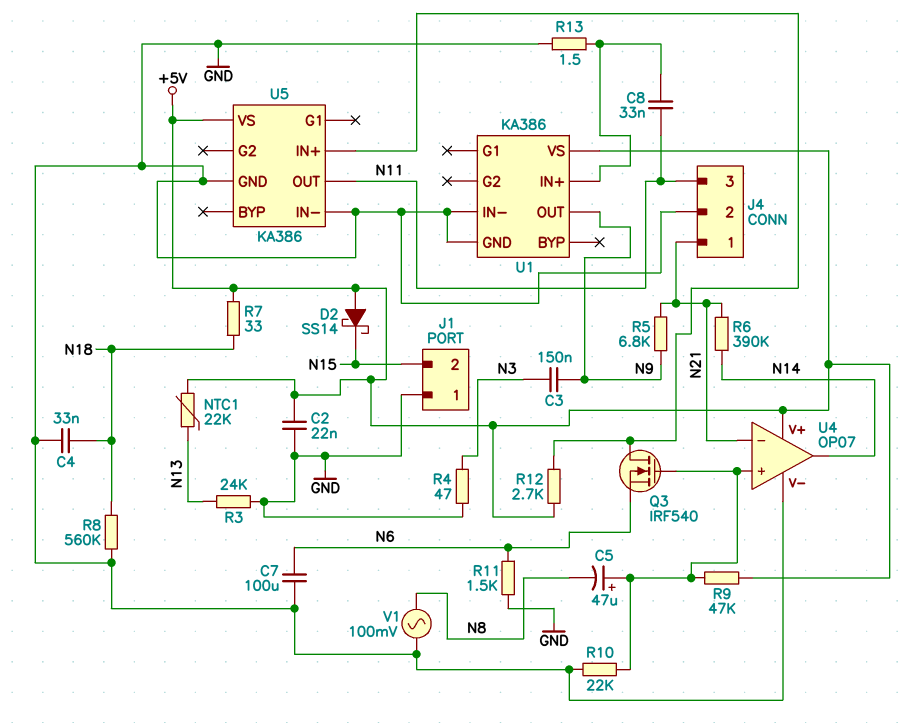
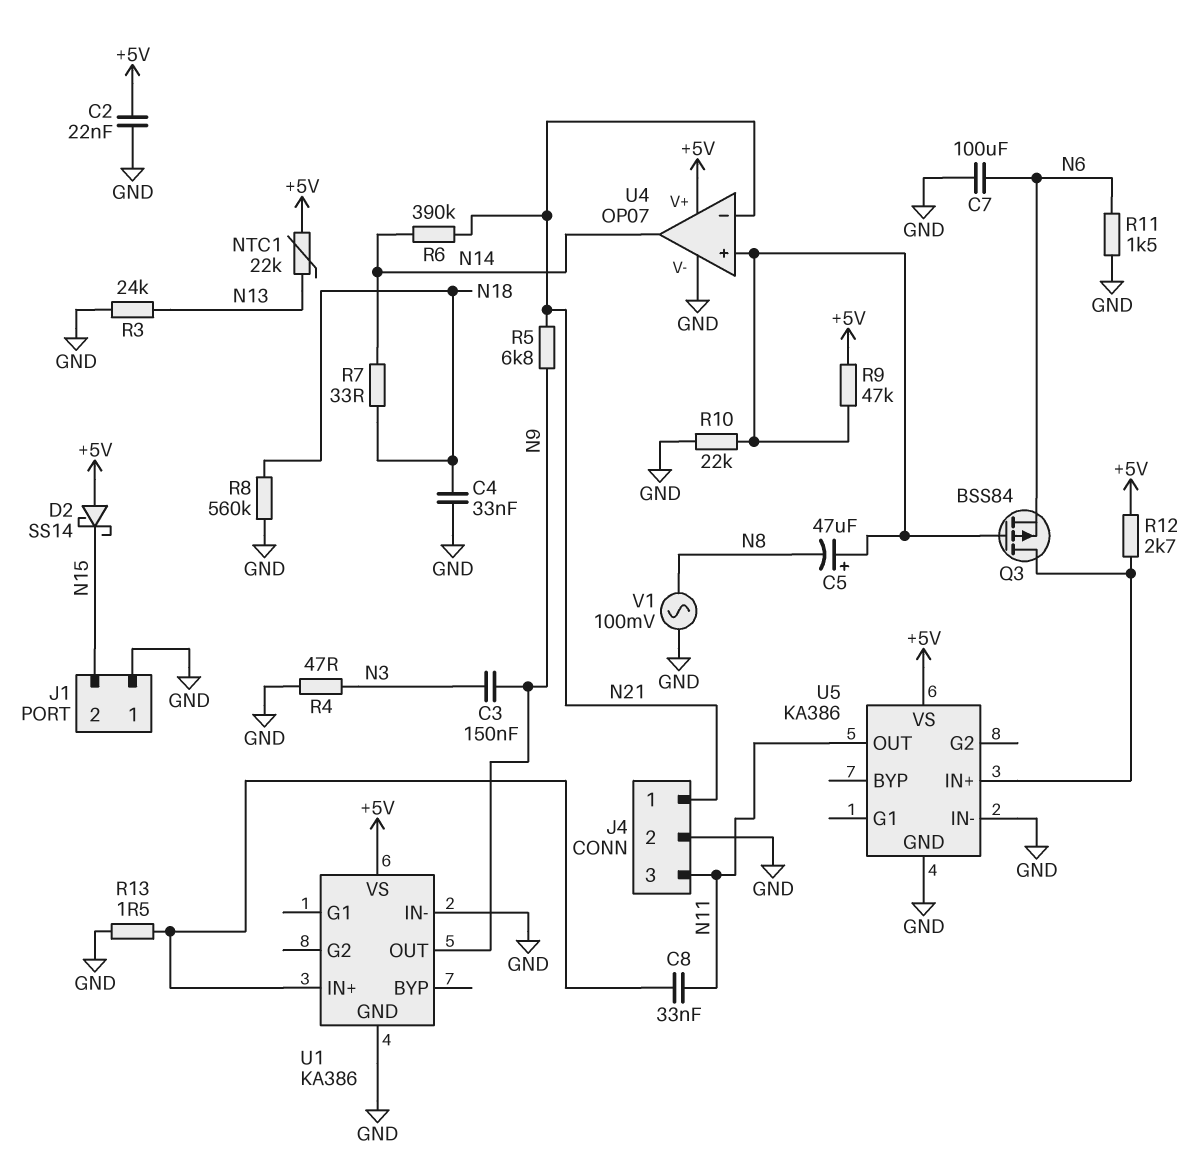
Q3: NMOS IRF540 (G U4/in+, D U5/IN+, S N6) -> PMOS BSS84 (G U4/in+, D U5/IN+, S N6)
R7: 33 (+5V, N18) -> 33 (N14, N18)

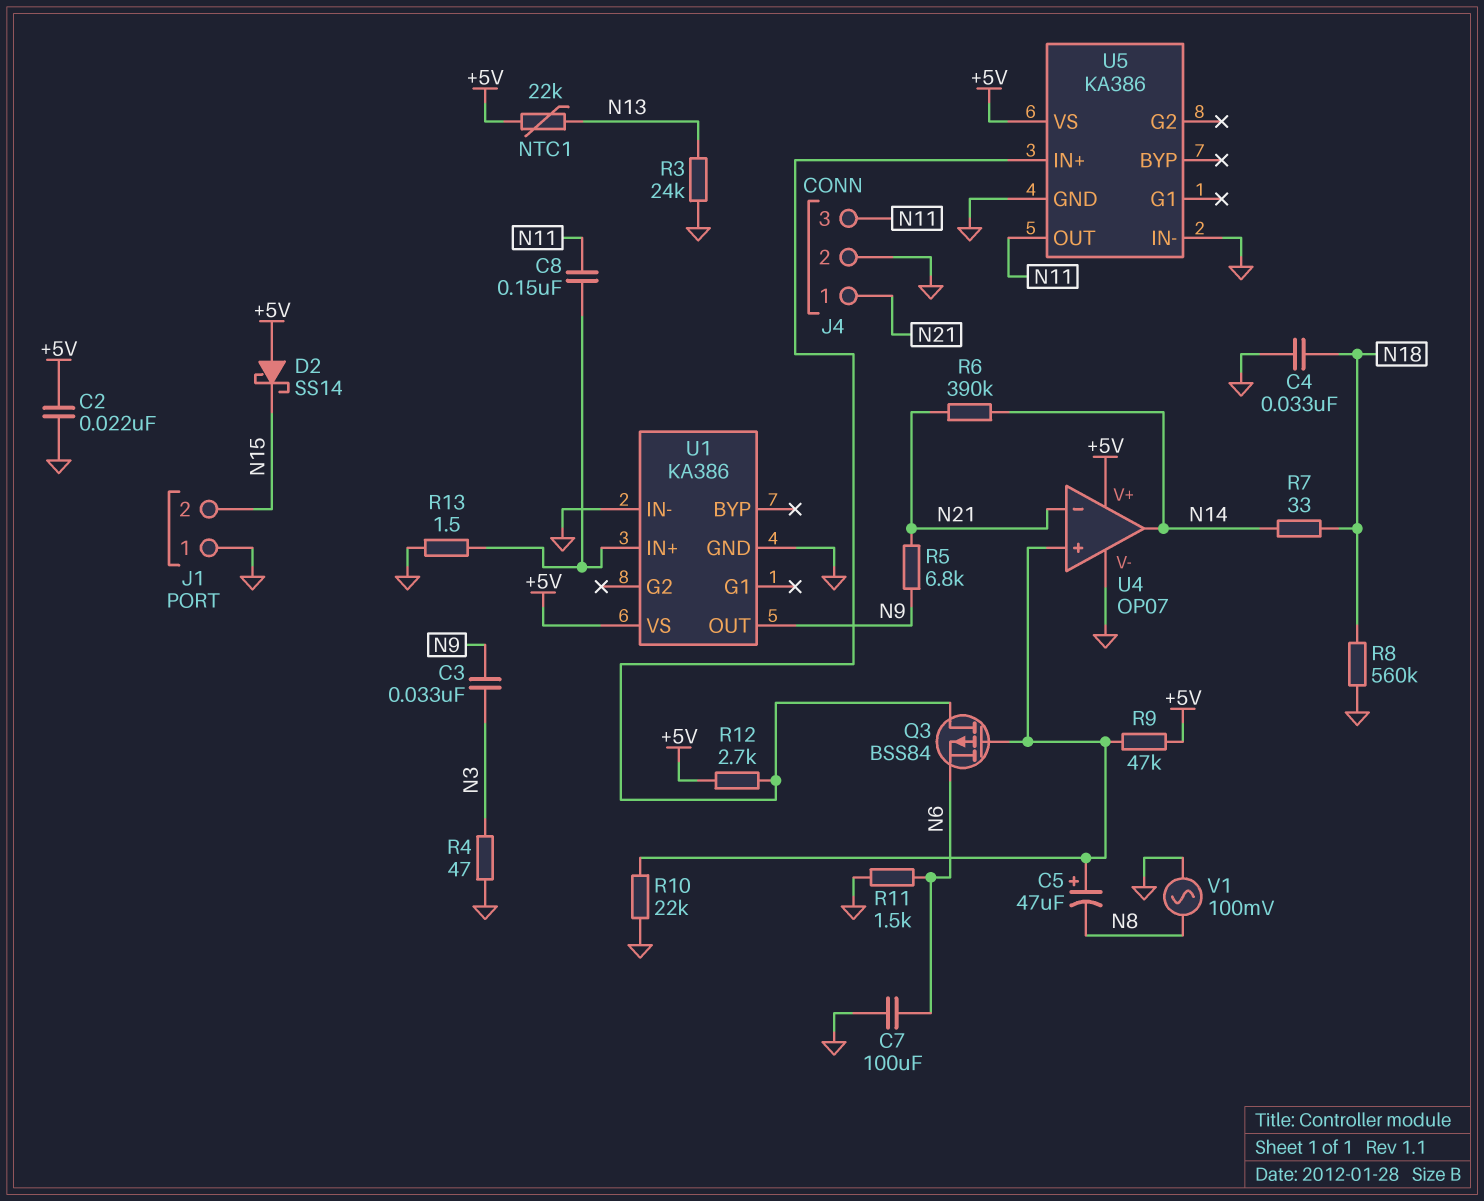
C3: 150nF (N3, N9) -> 33nF (N3, N9)
C8: 33nF (N11, U1/IN+) -> 150nF (N11, U1/IN+)

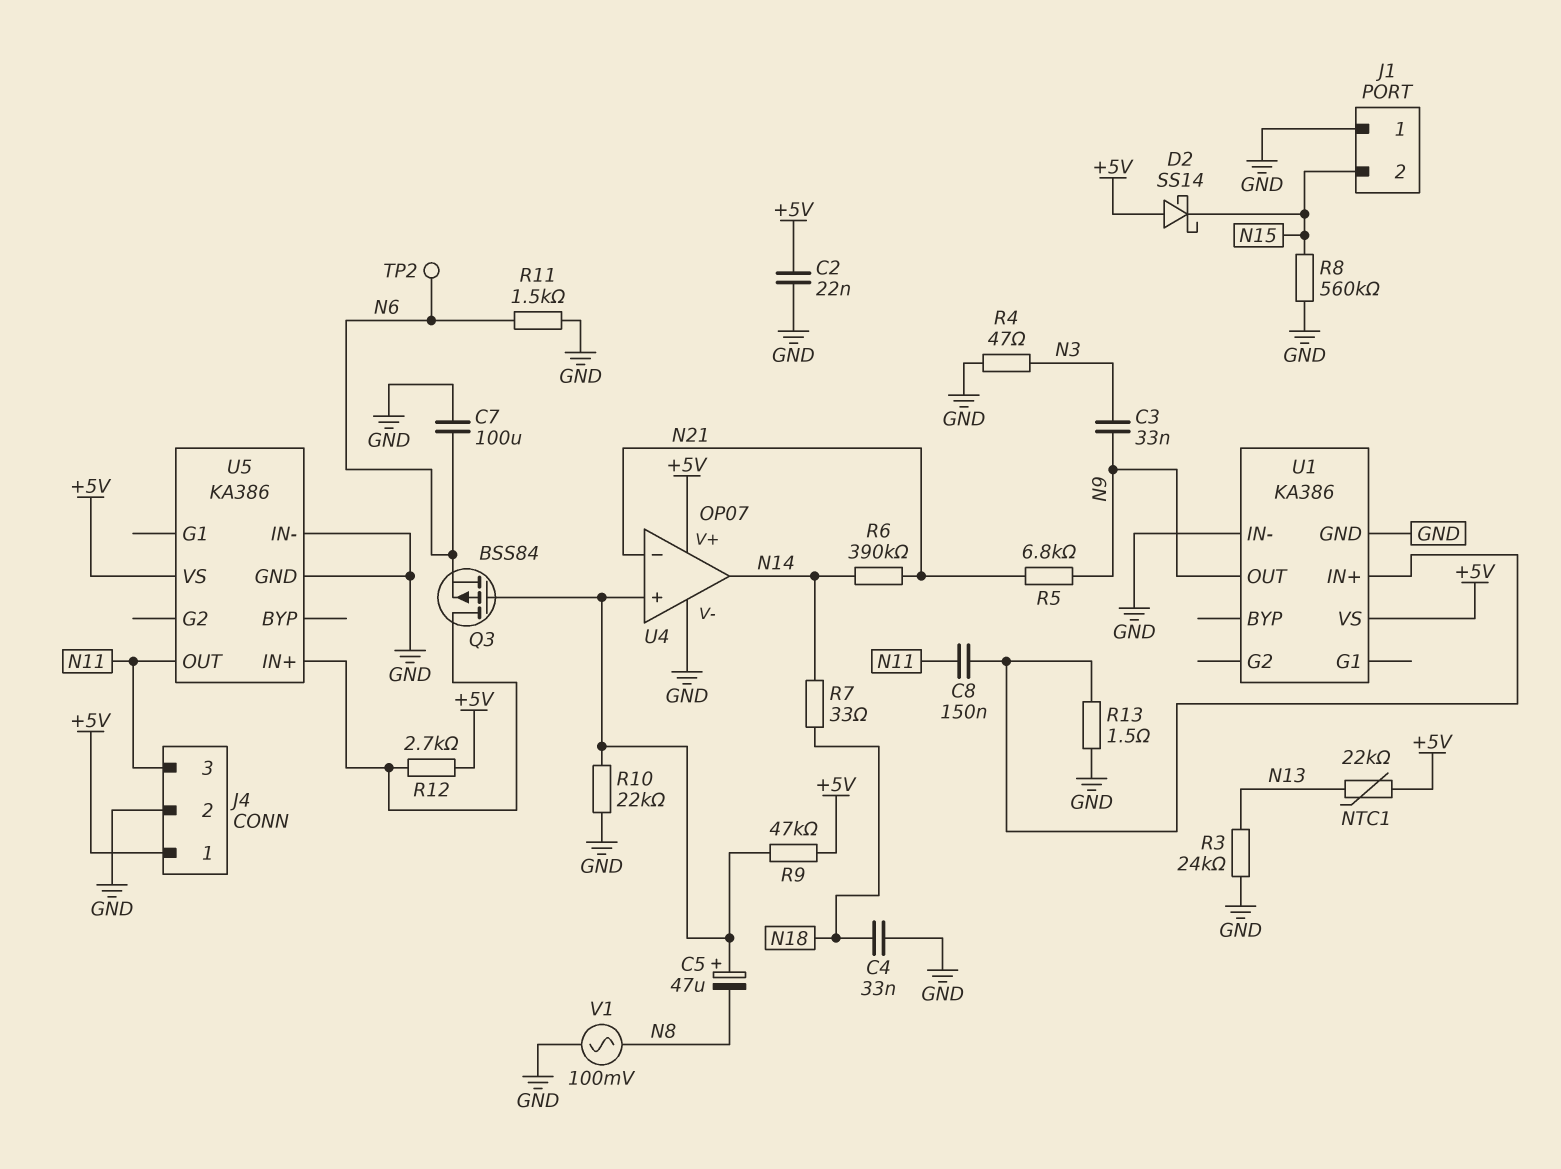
J4 pin 1: N21 -> +5V
R8: 560k (GND, N18) -> 560k (GND, N15)
TP2: none -> test point (N6)

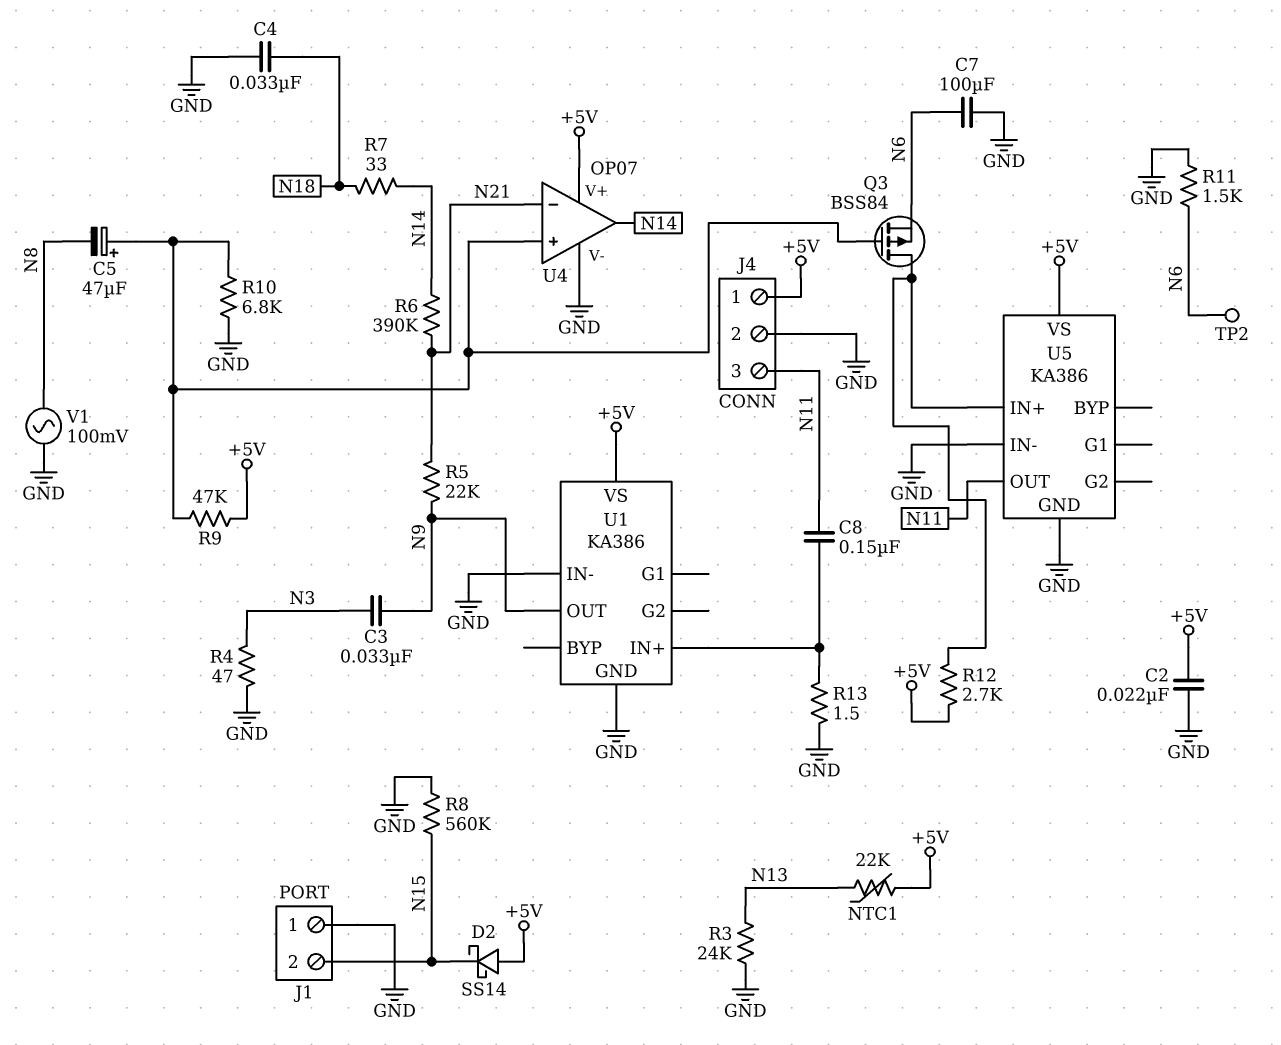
R5: 6.8k (N9, N21) -> 22k (N9, N21)
R10: 22k (GND, U4/in+) -> 6.8k (GND, U4/in+)

